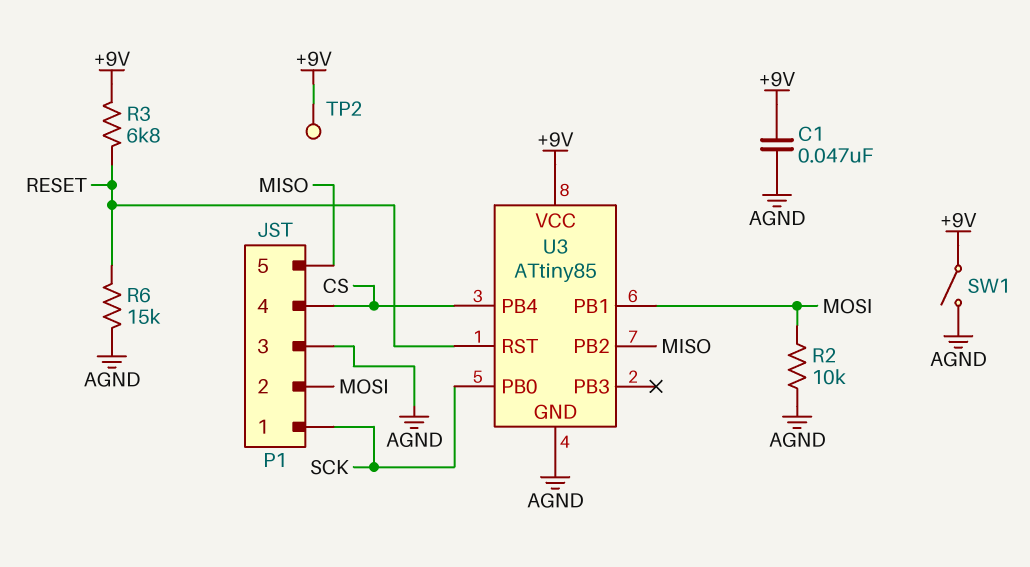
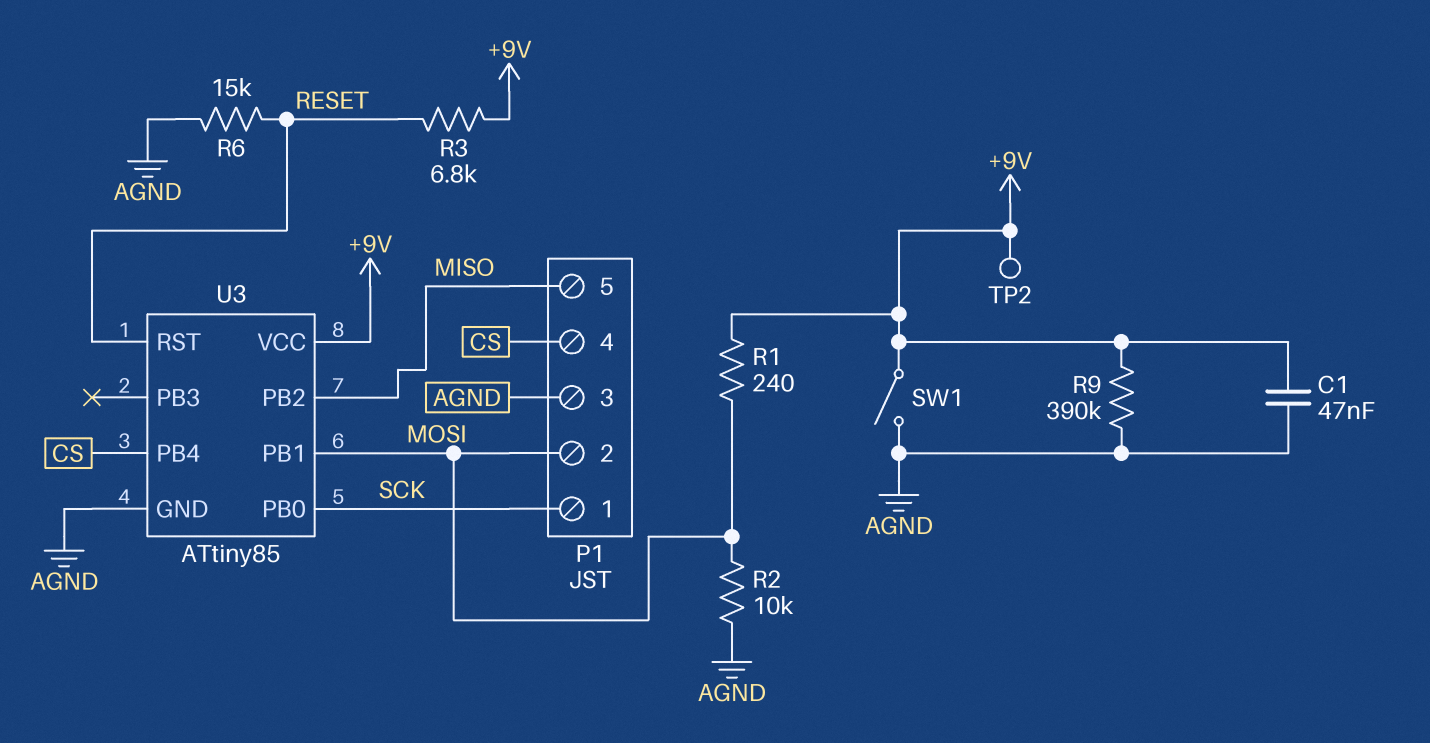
R1: none -> 240 (+9V, MOSI)
R9: none -> 390k (+9V, AGND)

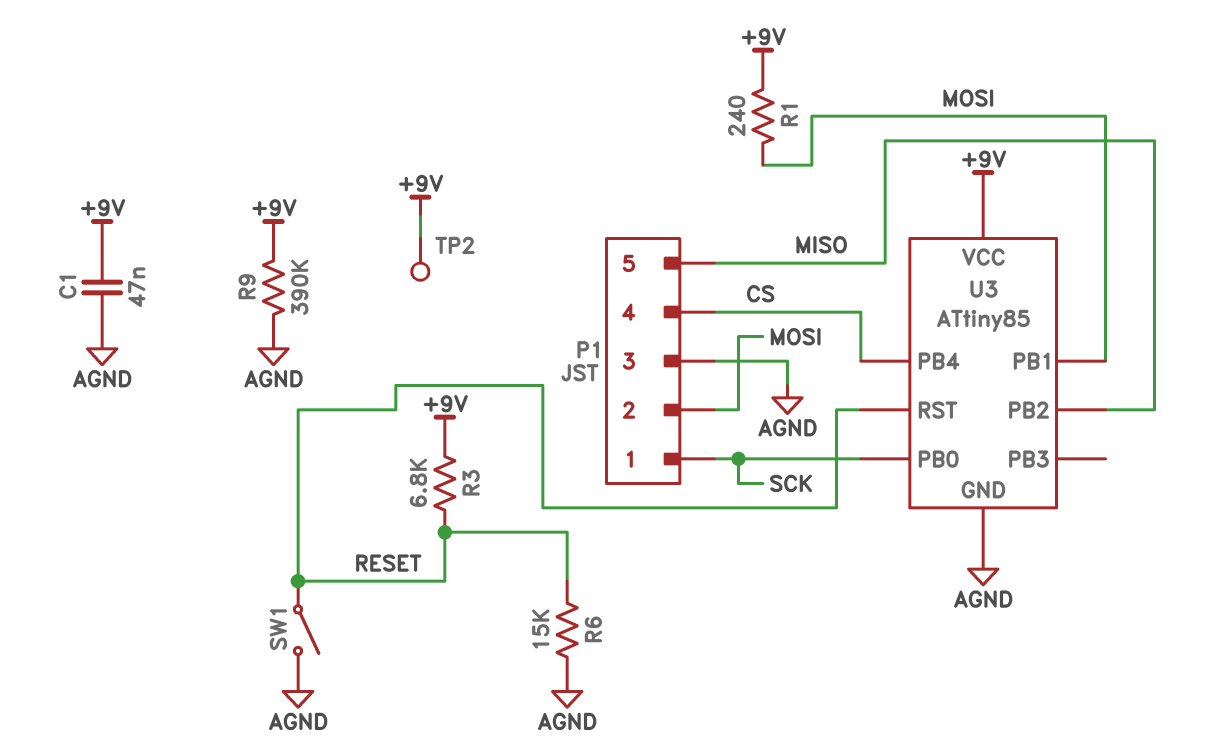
R2: 10k (AGND, MOSI) -> none
SW1: switch (+9V, AGND) -> switch (AGND, RESET)

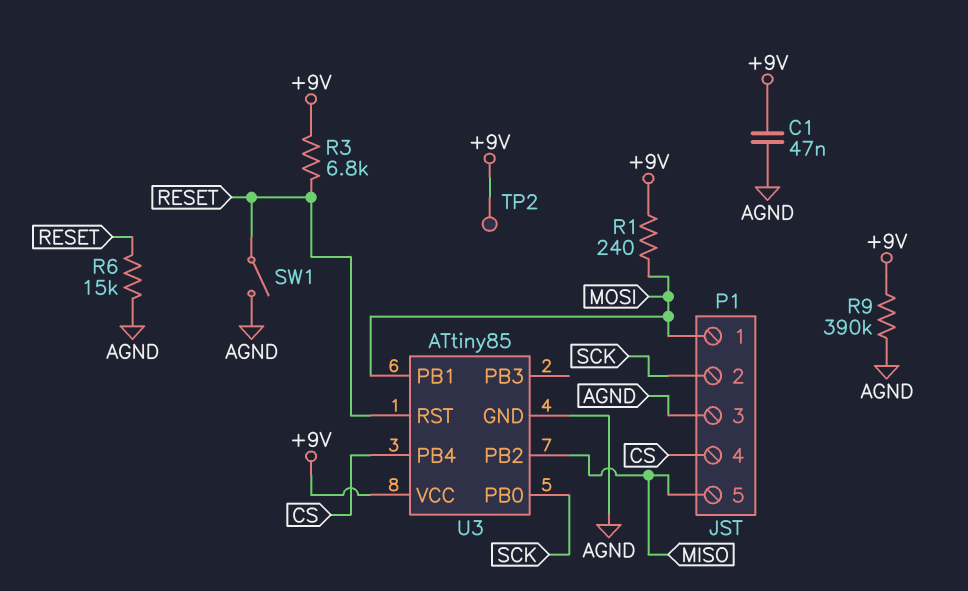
P1 pin 1: SCK -> MOSI
P1 pin 2: MOSI -> SCK

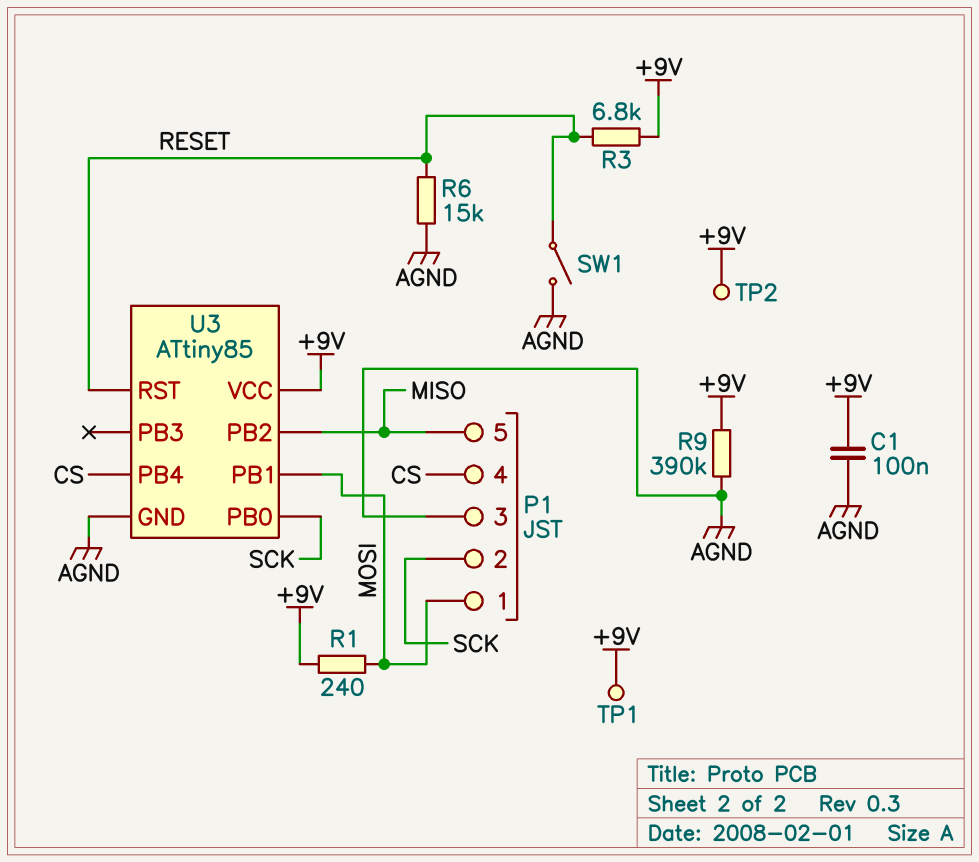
C1: 47nF (+9V, AGND) -> 100nF (+9V, AGND)
TP1: none -> test point (+9V)

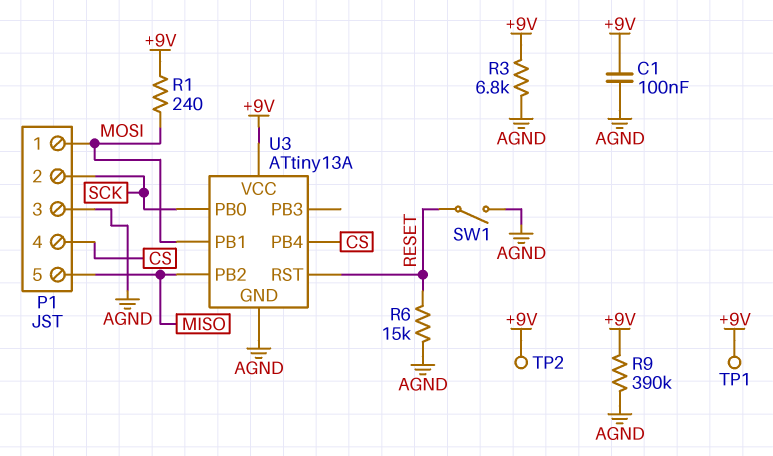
R3: 6.8k (+9V, RESET) -> 6.8k (+9V, AGND)
U3: ATtiny85 -> ATtiny13A

